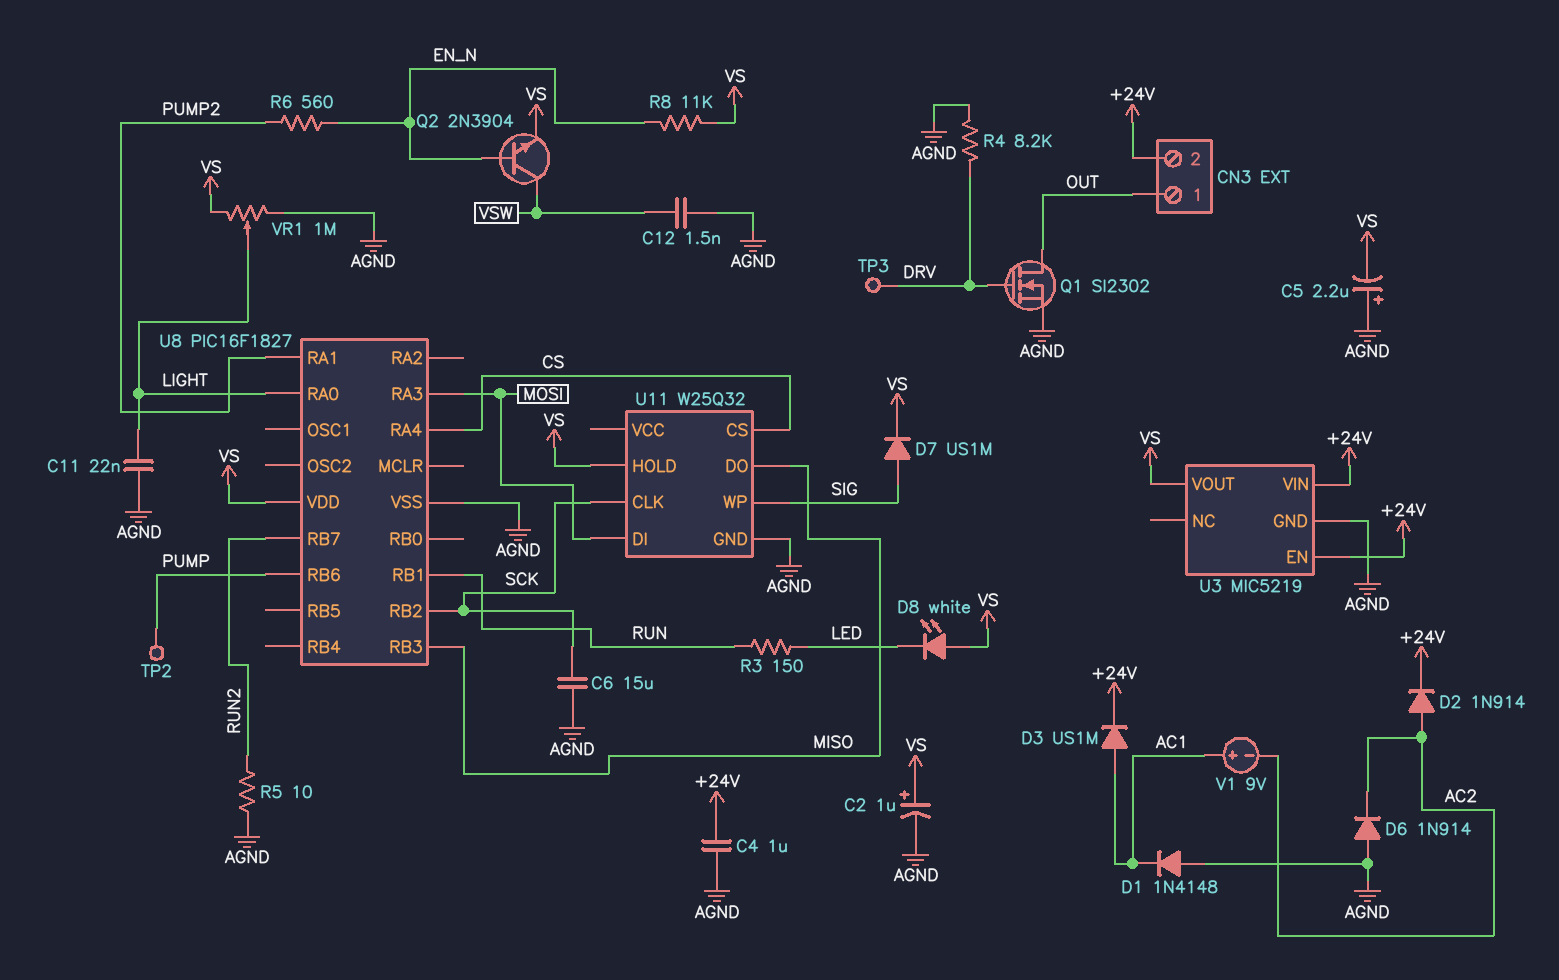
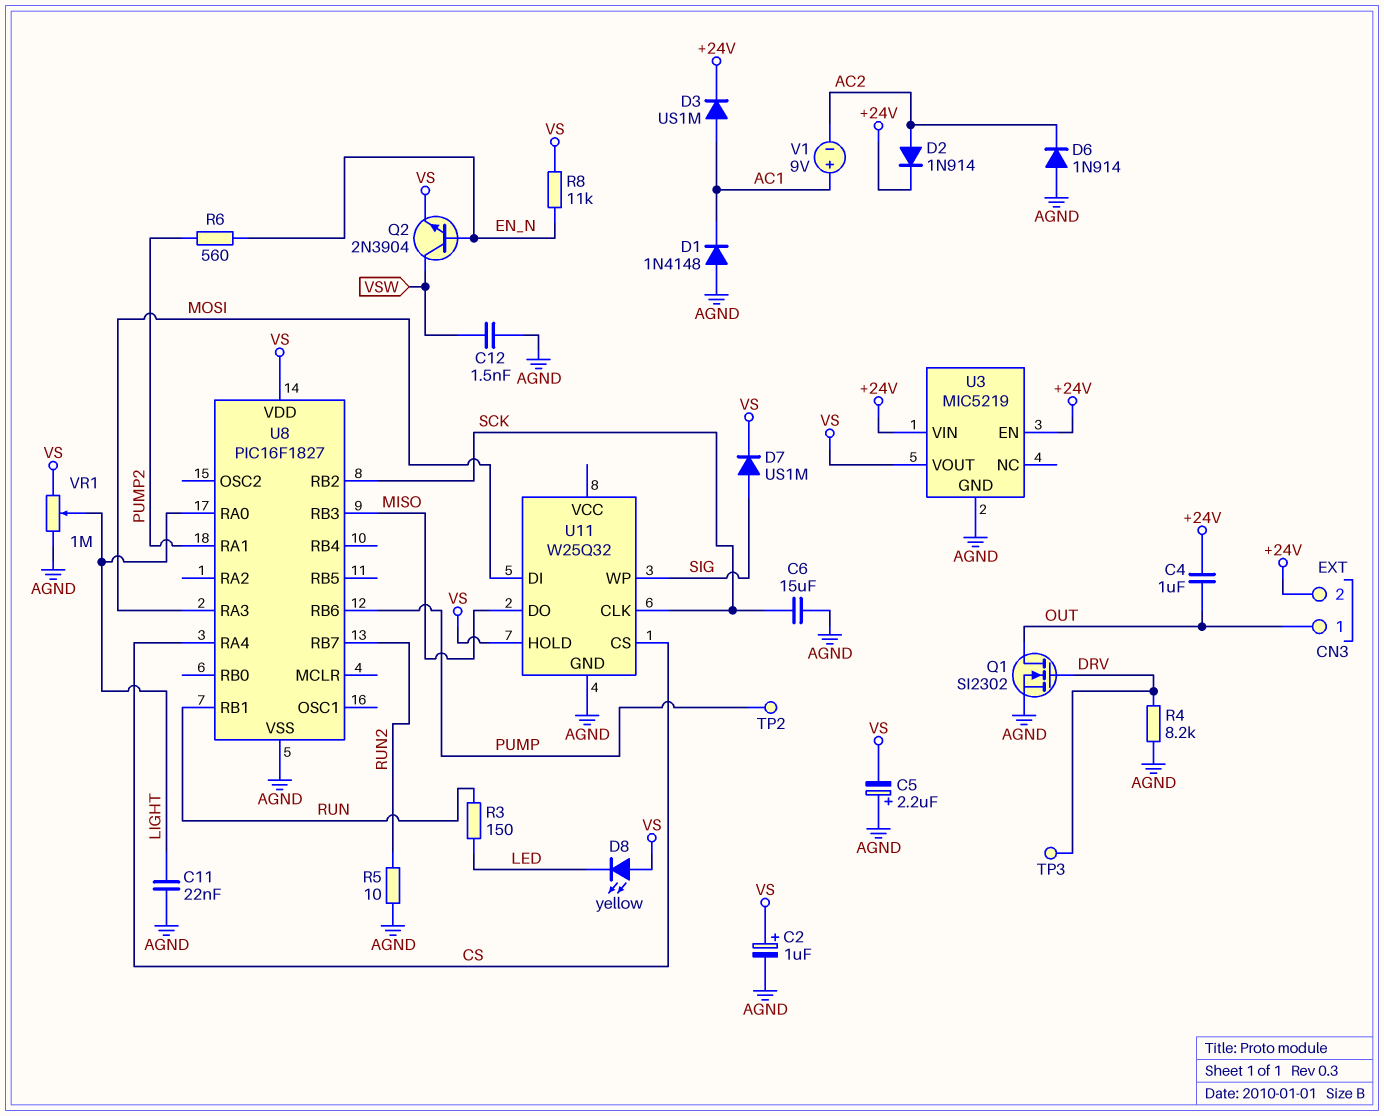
C4: 1uF (+24V, AGND) -> 1uF (+24V, OUT)
D8: LED white (A VS, K LED) -> LED yellow (A VS, K LED)

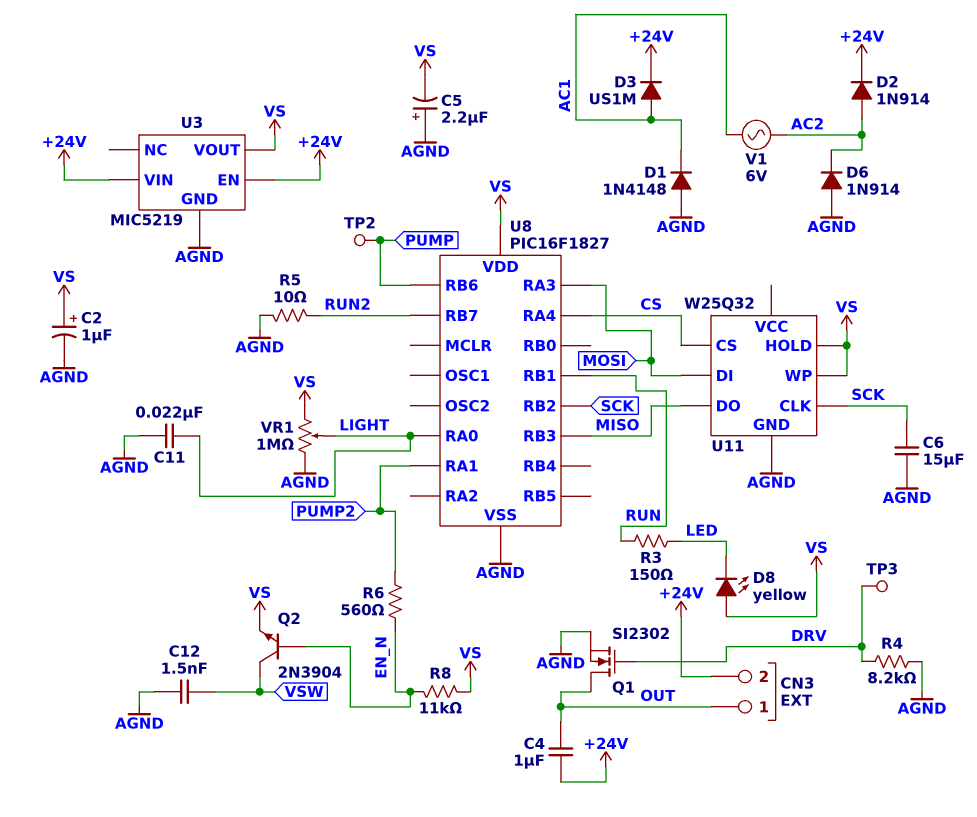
D7: diode US1M (A SIG, K VS) -> none
U11 pin WP: SIG -> VS
V1: 9V (plus AC1, minus AC2) -> AC 6V (AC1, AC2)

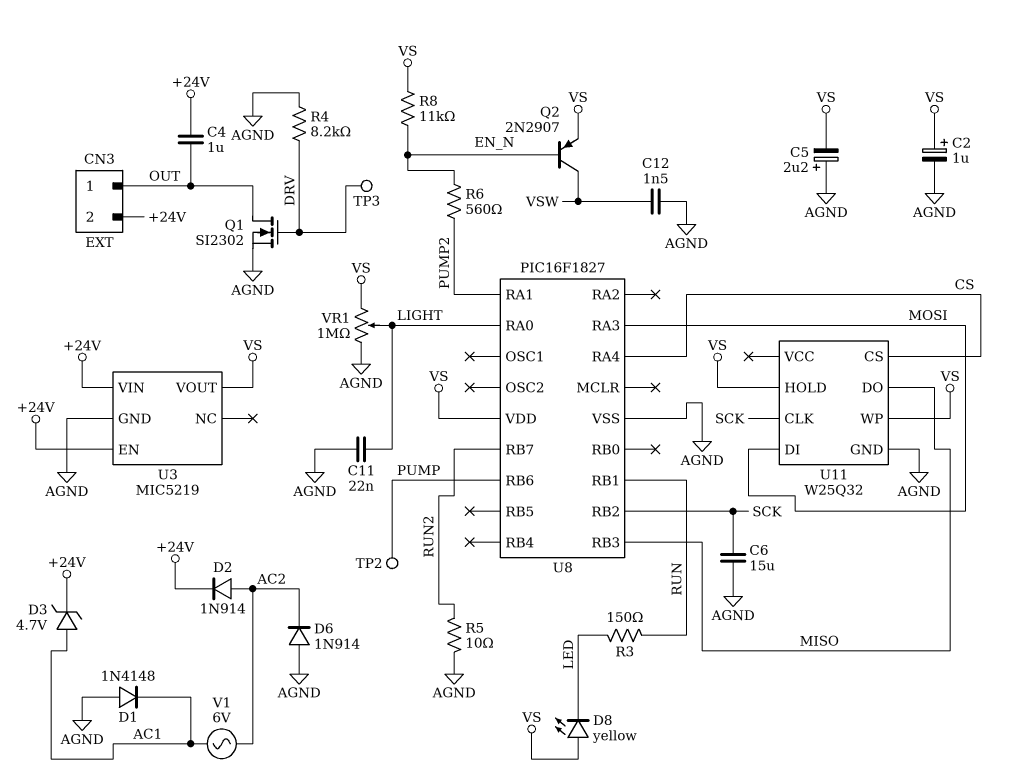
D3: diode US1M (A AC1, K +24V) -> zener 4.7V (A AC1, K +24V)
Q2: NPN 2N3904 (B EN_N, C VSW, E VS) -> PNP 2N2907 (B EN_N, C VSW, E VS)

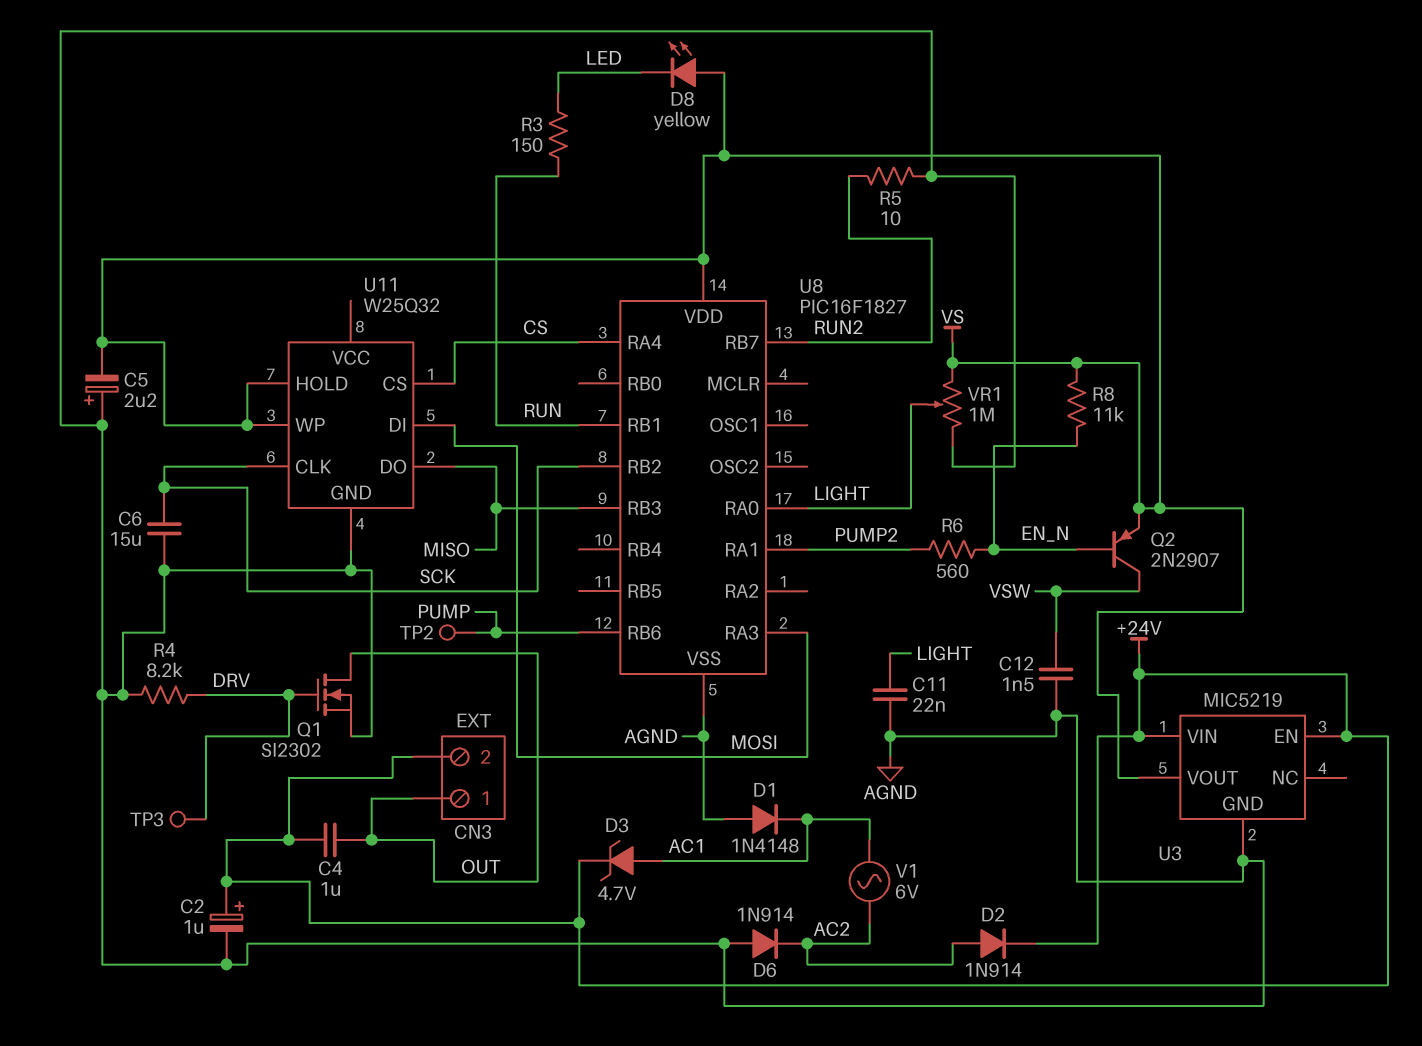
C2: 1uF (plus VS, minus AGND) -> 1uF (plus +24V, minus AGND)

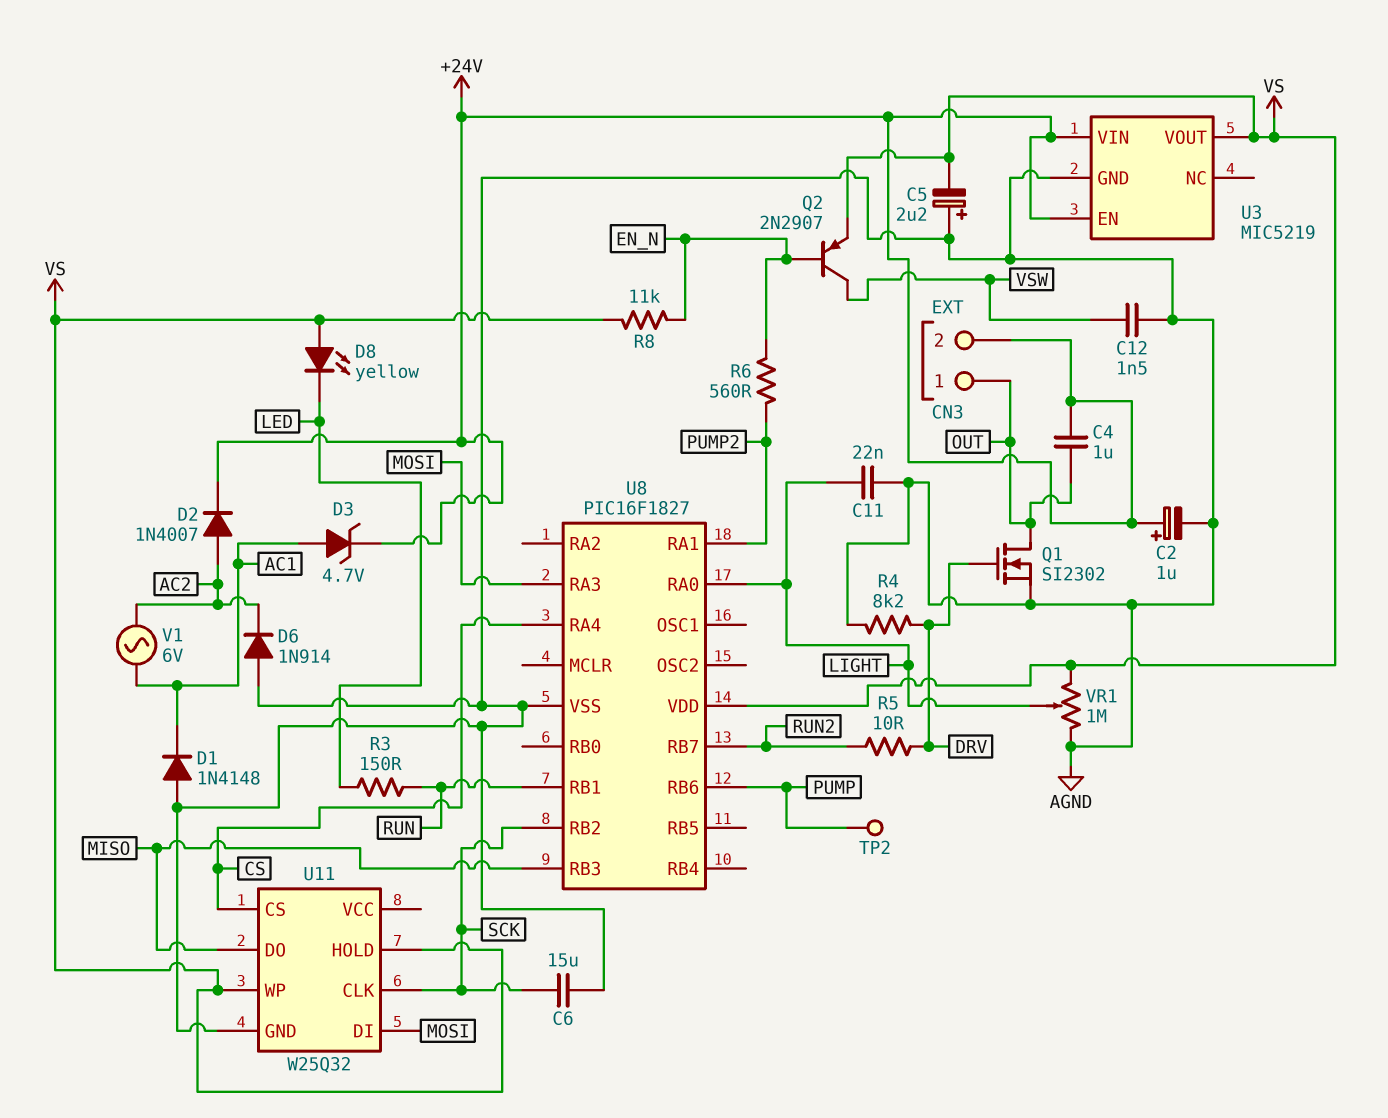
D2: diode 1N914 (A AC2, K +24V) -> diode 1N4007 (A AC2, K +24V)
R5: 10 (AGND, RUN2) -> 10 (DRV, RUN2)
TP3: test point (DRV) -> none

